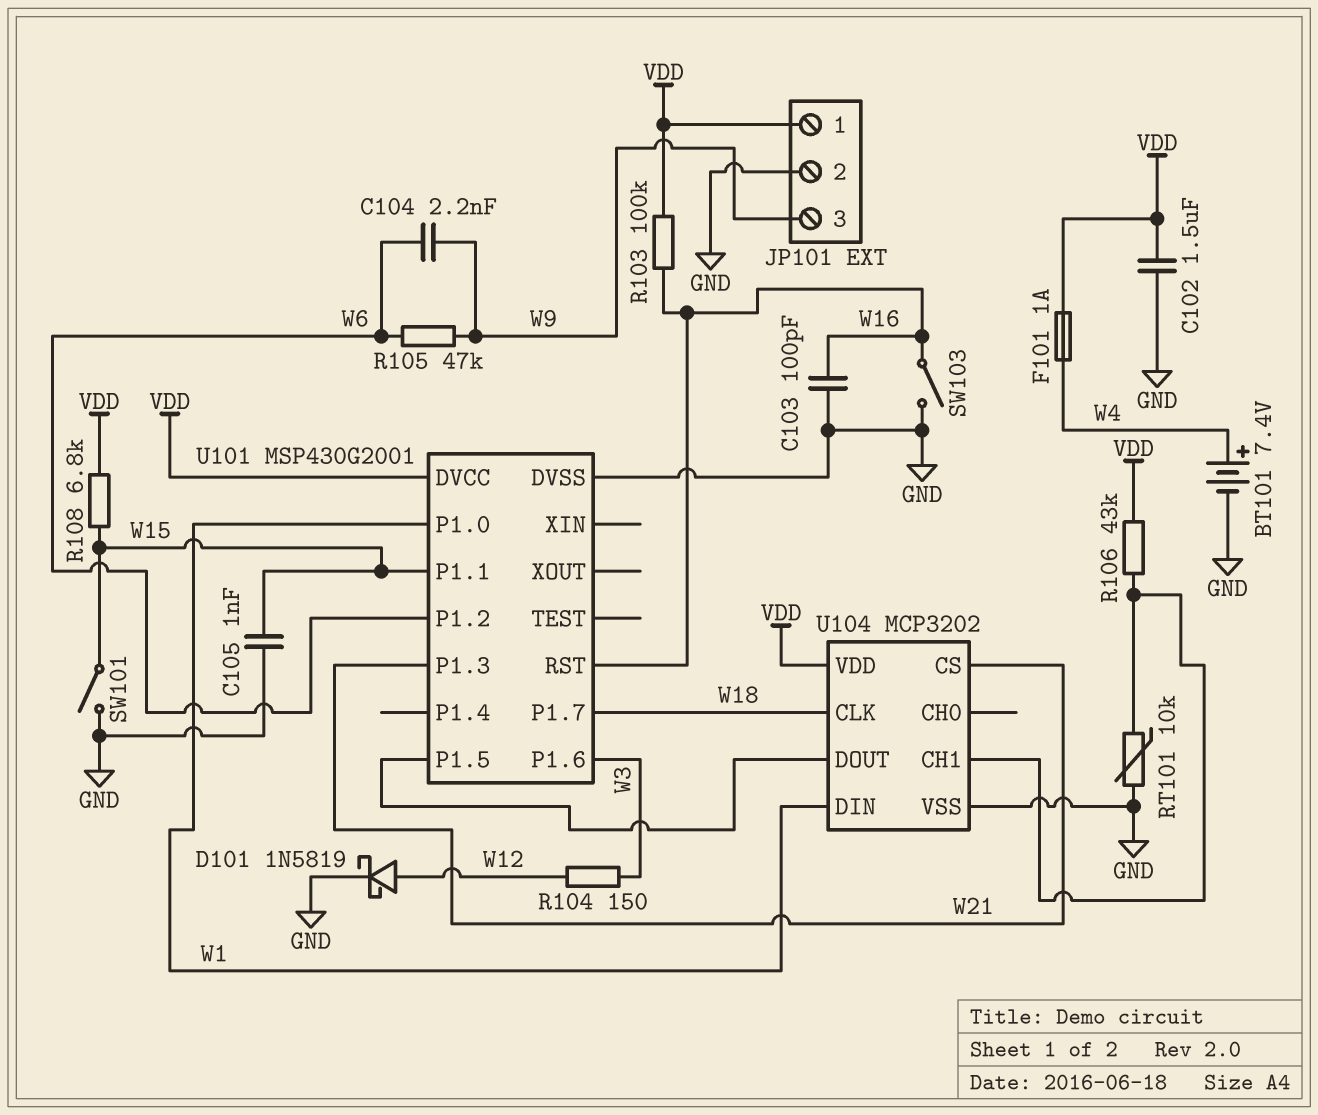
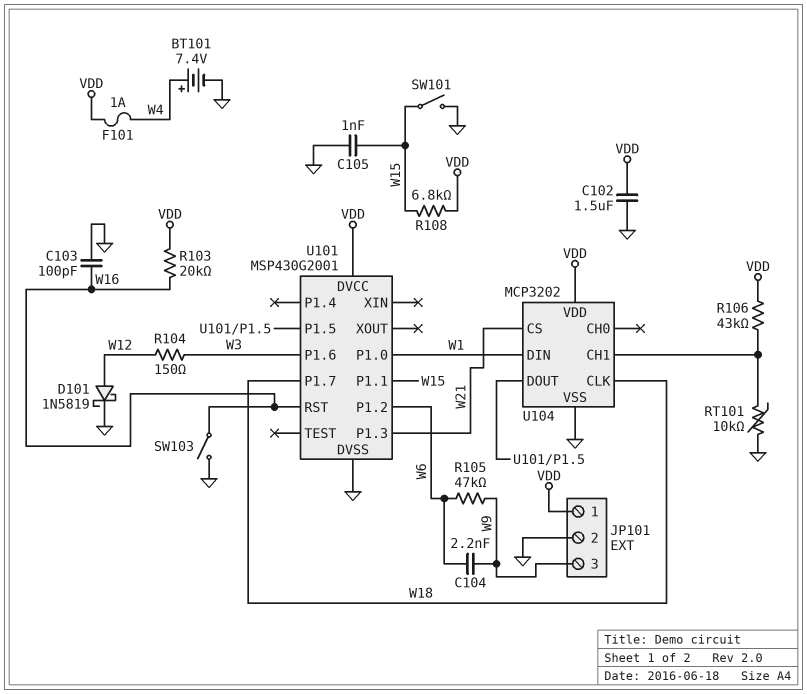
R103: 100k (VDD, W16) -> 20k (VDD, W16)

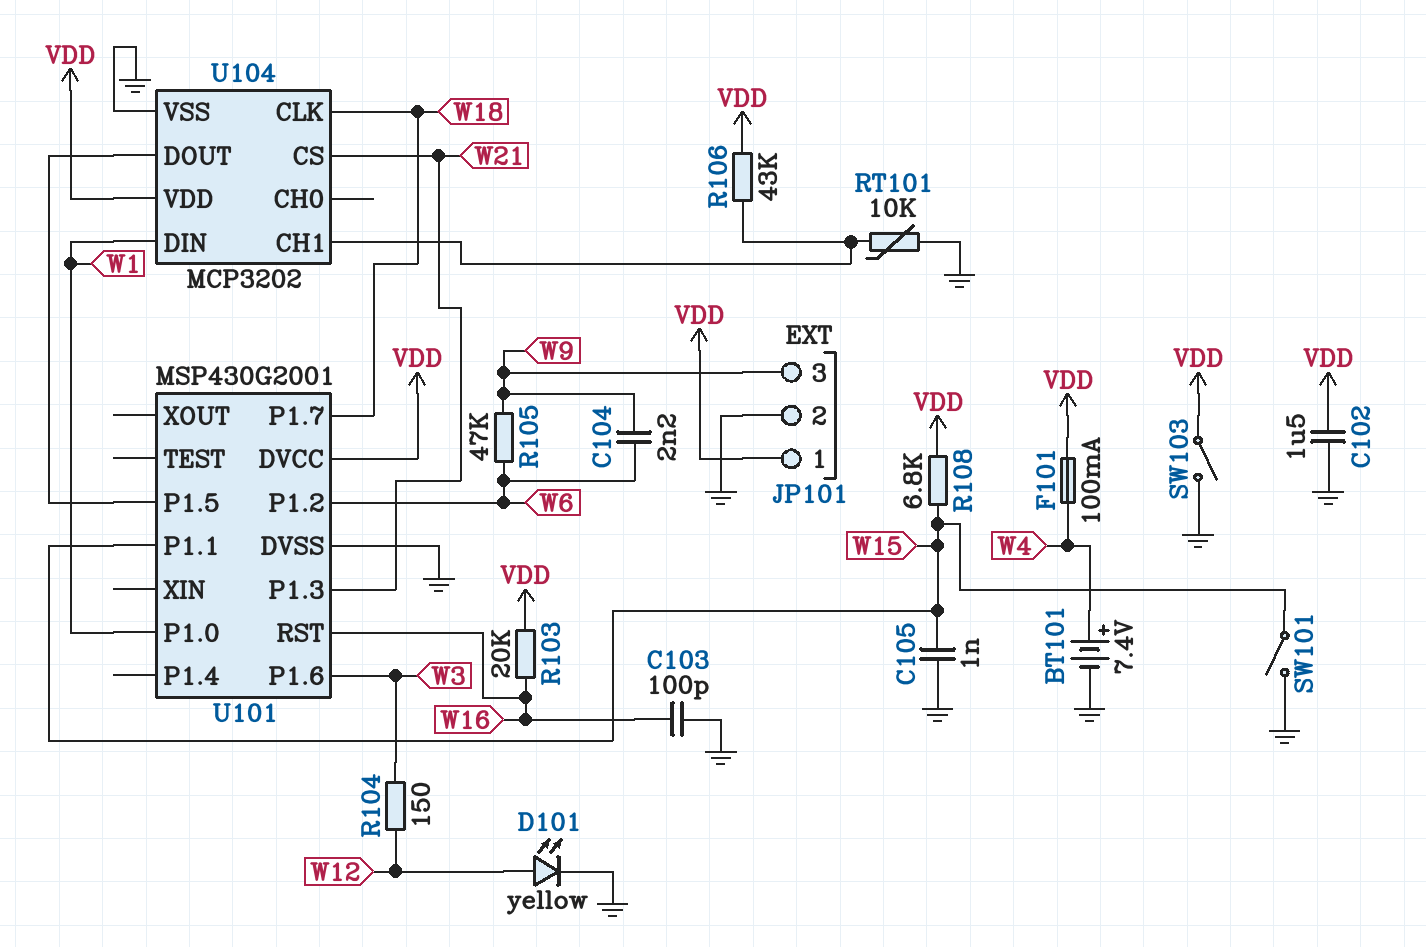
D101: schottky 1N5819 (A W12, K GND) -> LED yellow (A W12, K GND)
F101: 1A (VDD, W4) -> 100mA (VDD, W4)
SW103: switch (GND, W16) -> switch (GND, VDD)

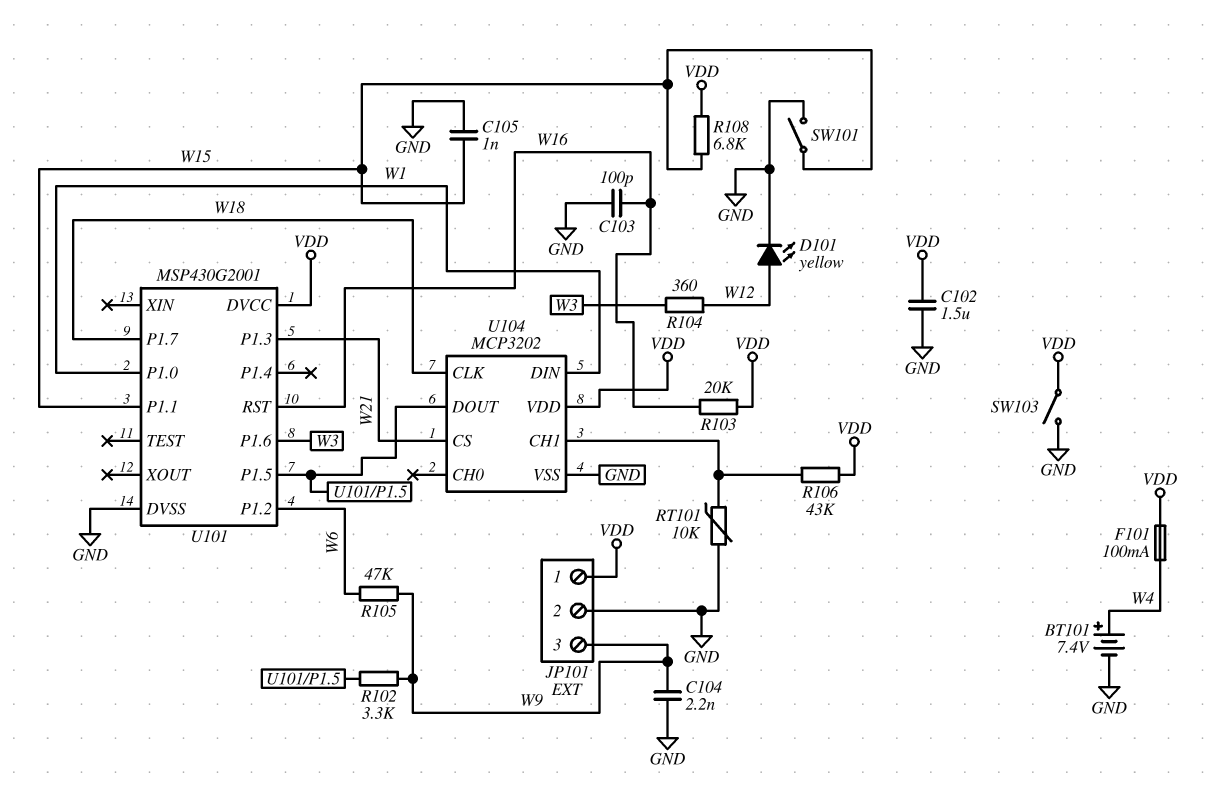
C104: 2.2nF (W6, W9) -> 2.2nF (GND, W9)
R102: none -> 3.3k (U101/P1.5, W9)
R104: 150 (W3, W12) -> 360 (W3, W12)

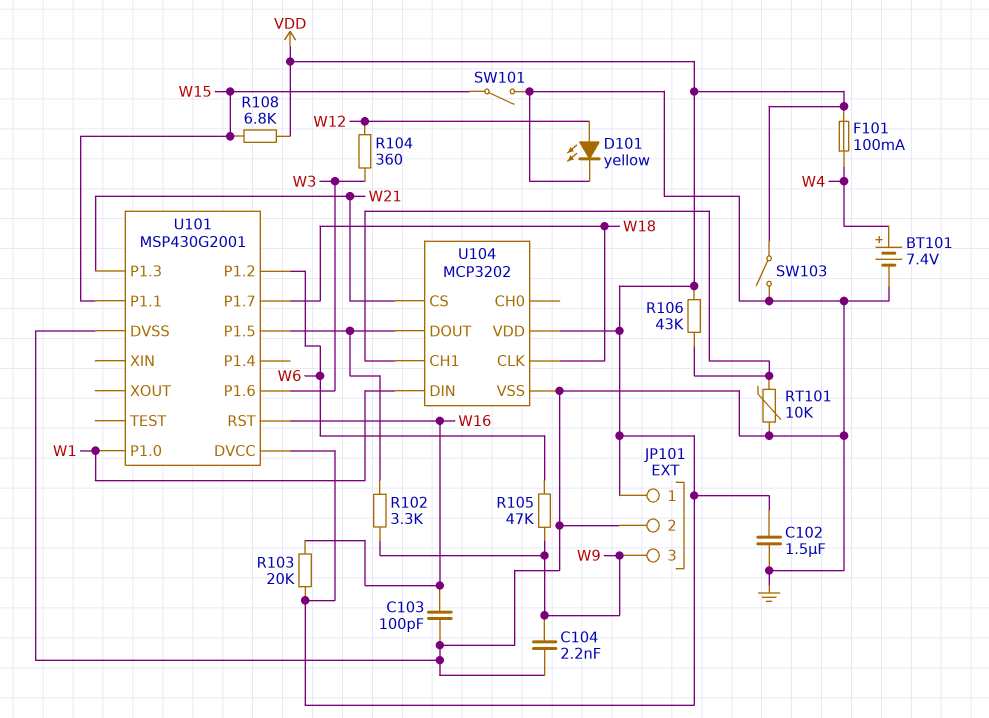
C105: 1nF (GND, W15) -> none

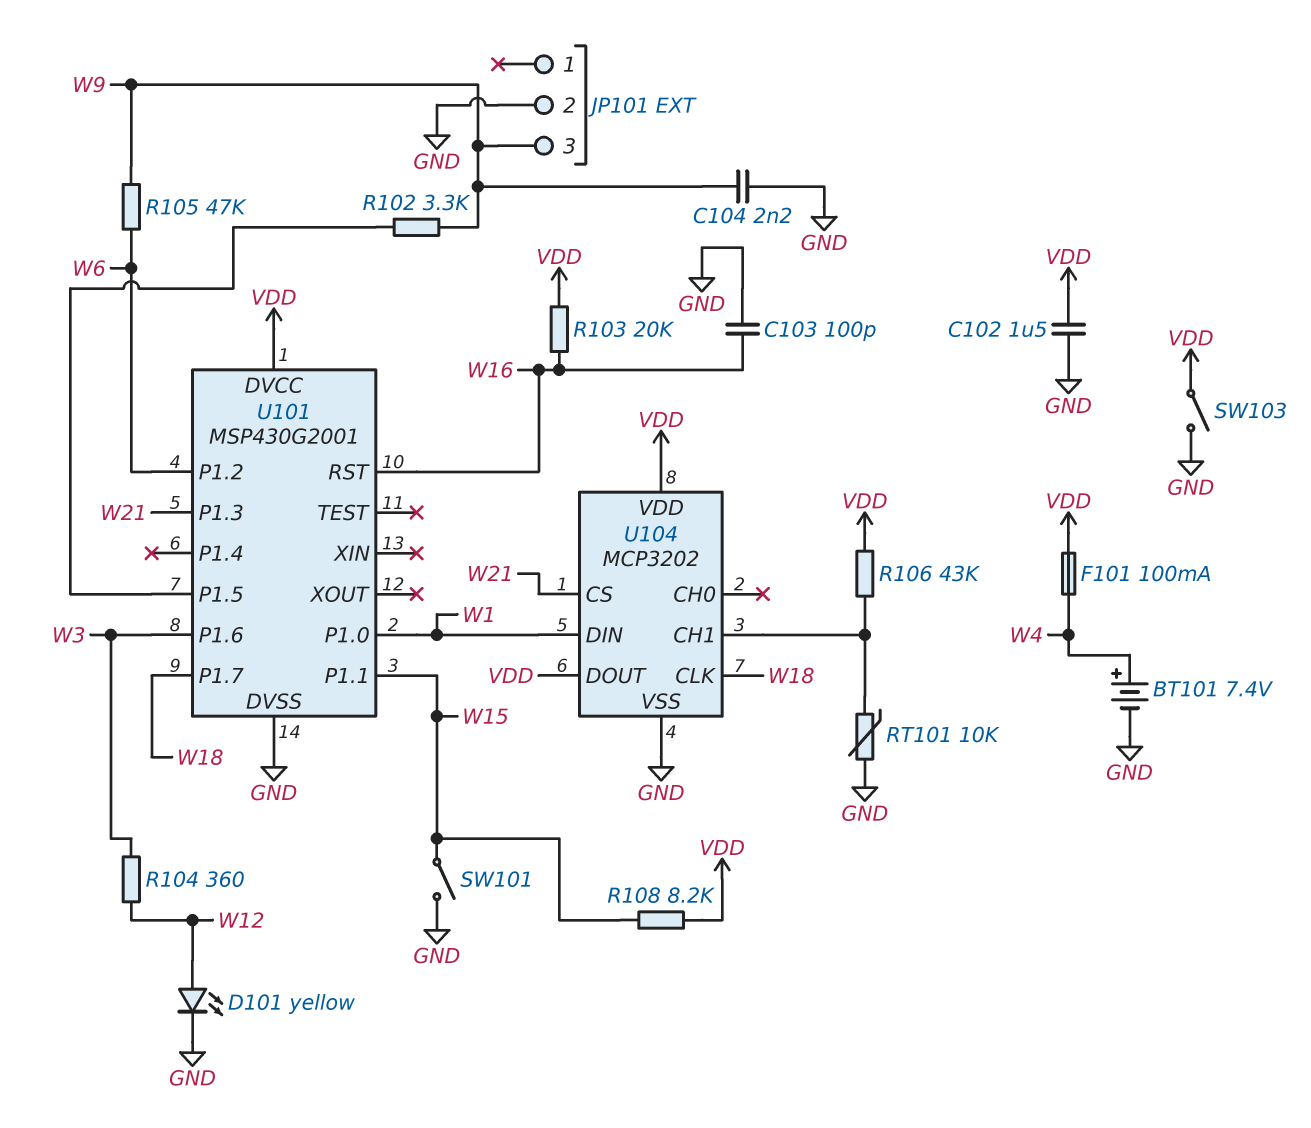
JP101 pin 1: VDD -> none
R108: 6.8k (VDD, W15) -> 8.2k (VDD, W15)
U104 pin DOUT: U101/P1.5 -> VDD

